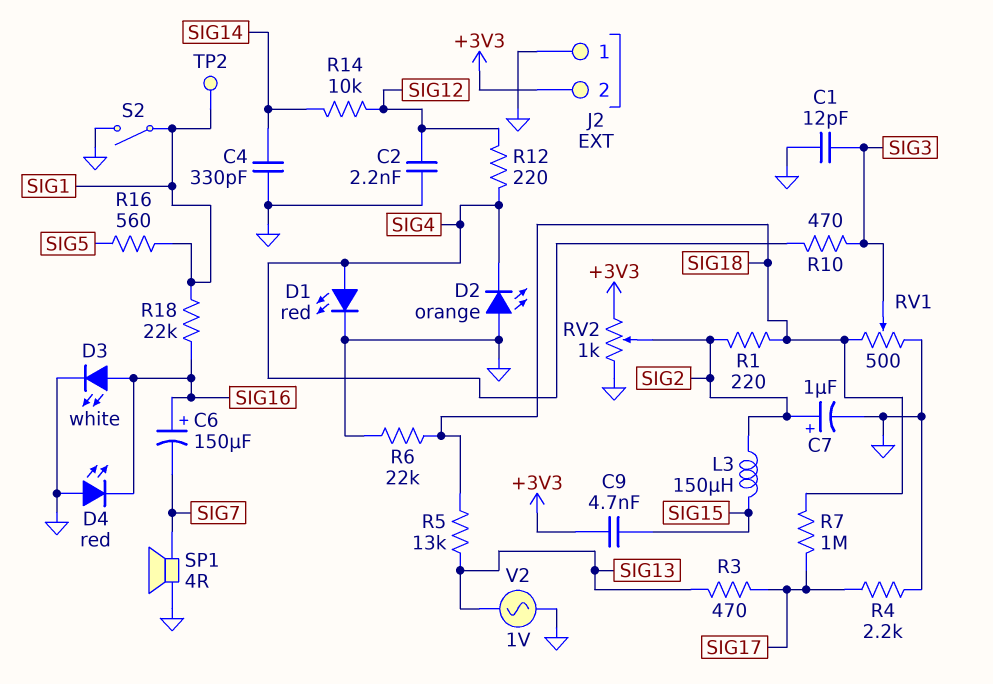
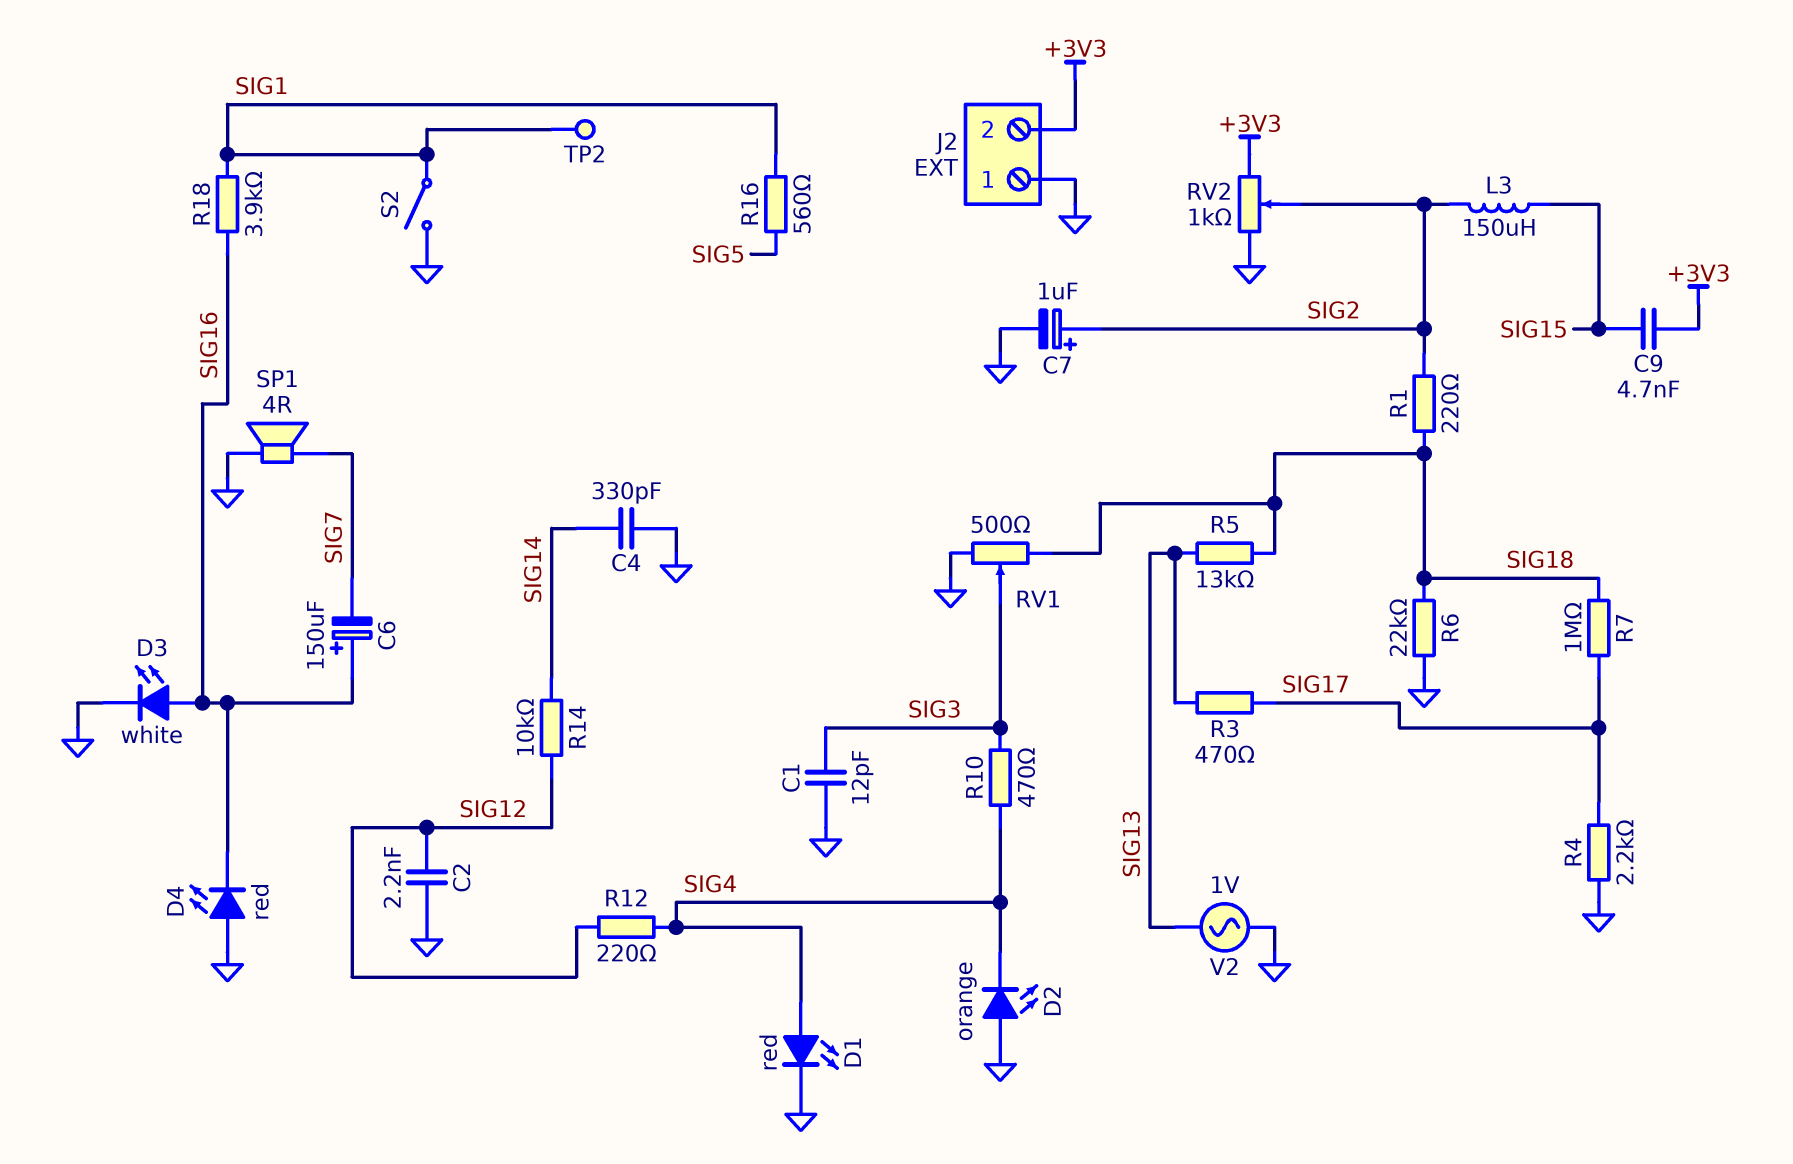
R18: 22k (SIG1, SIG16) -> 3.9k (SIG1, SIG16)

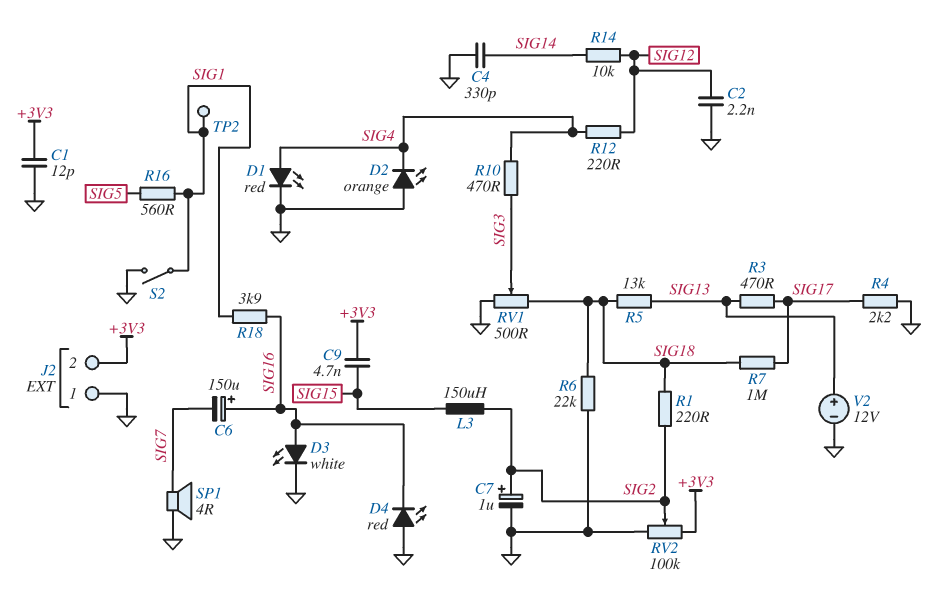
C1: 12pF (GND, SIG3) -> 12pF (+3V3, GND)
RV2: 1k (+3V3, GND, wiper SIG2) -> 100k (+3V3, GND, wiper SIG2)
V2: AC 1V (GND, SIG13) -> 12V (plus SIG13, minus GND)

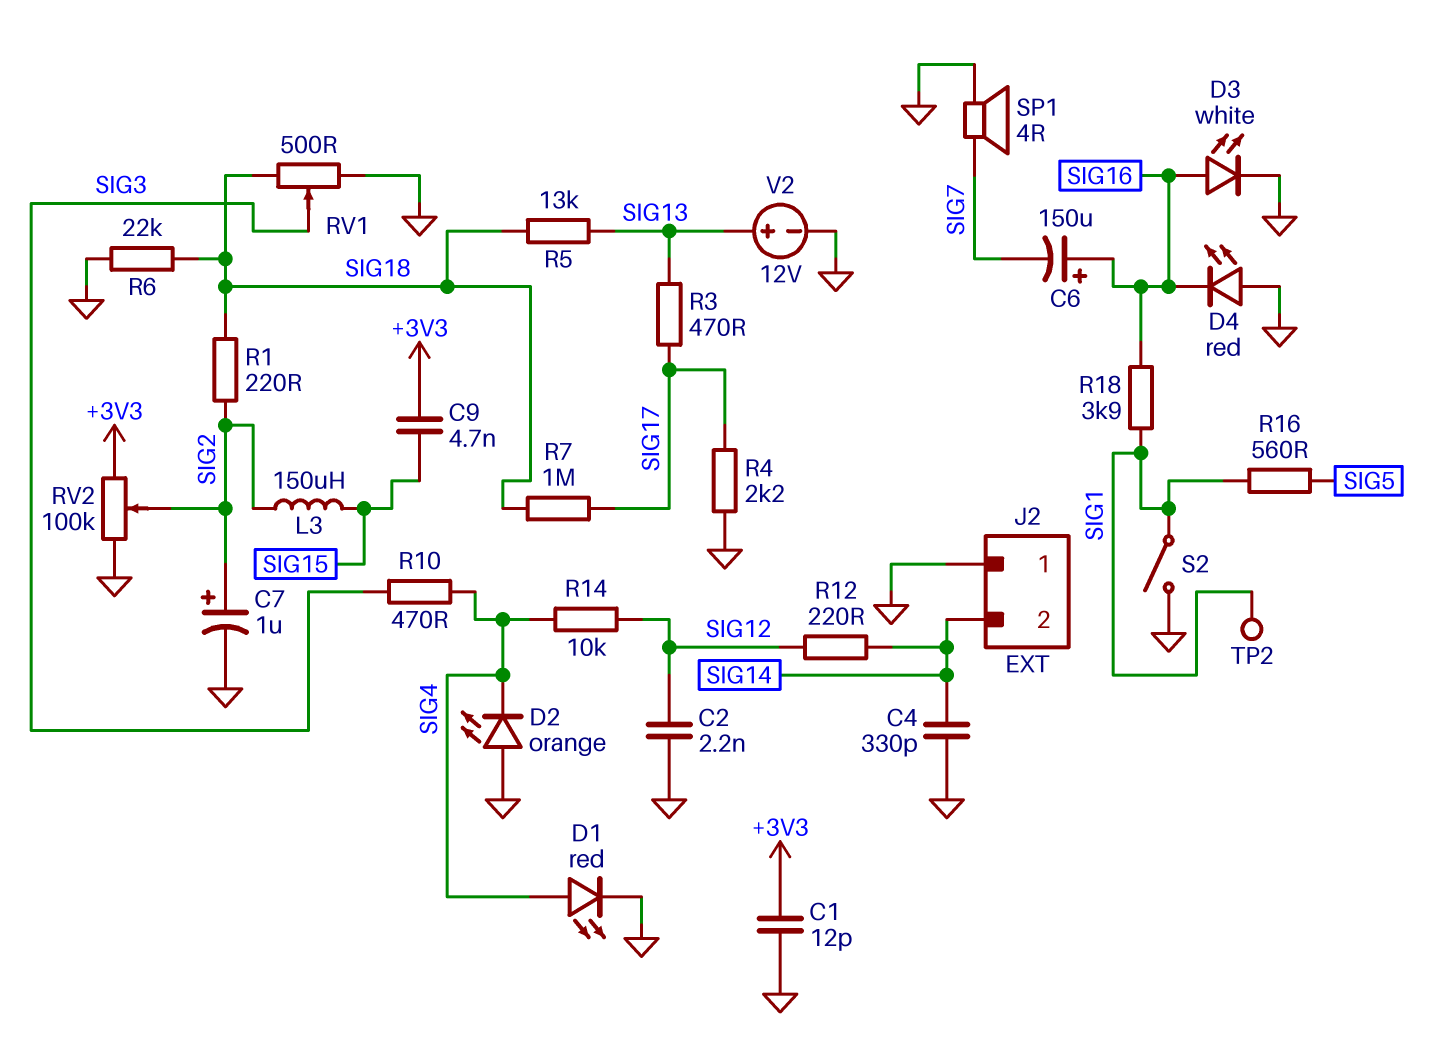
J2 pin 2: +3V3 -> SIG14
R12: 220 (SIG4, SIG12) -> 220 (SIG12, SIG14)
R14: 10k (SIG12, SIG14) -> 10k (SIG4, SIG12)

